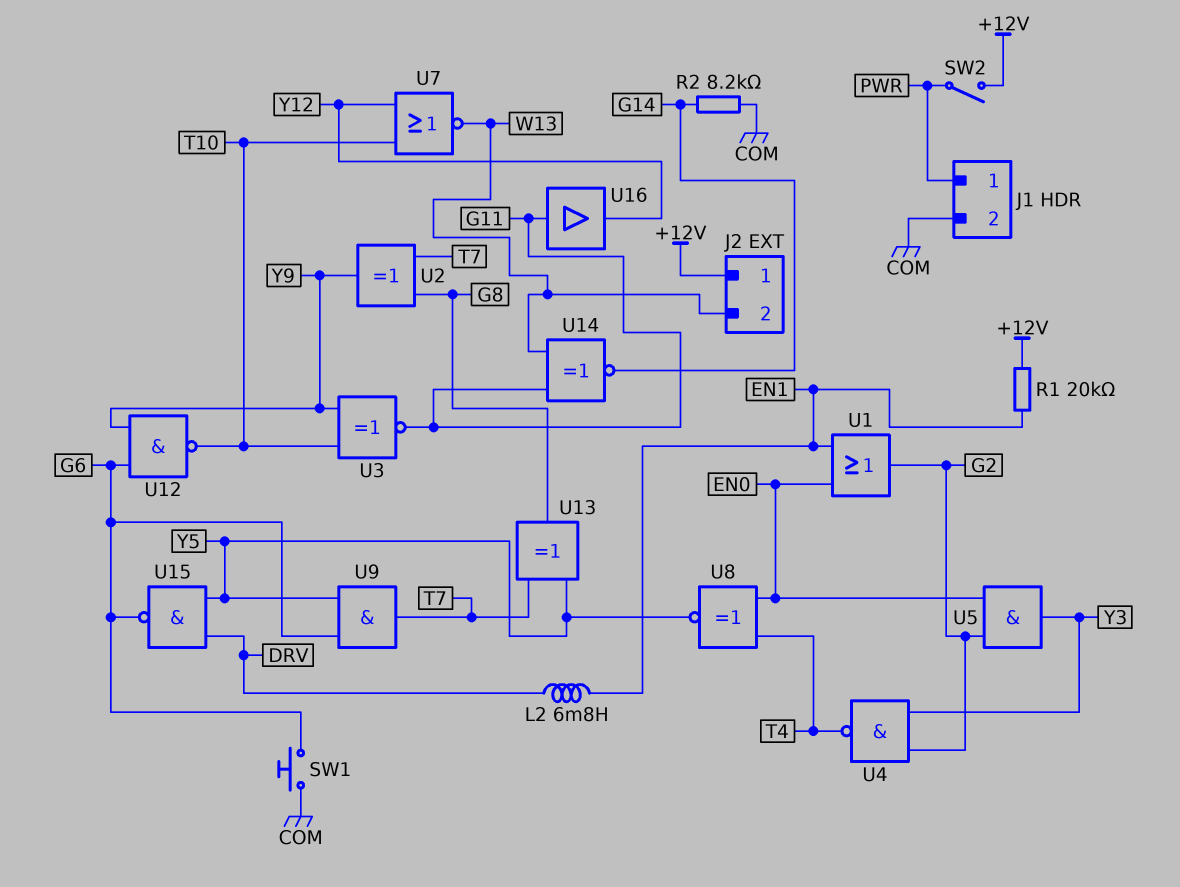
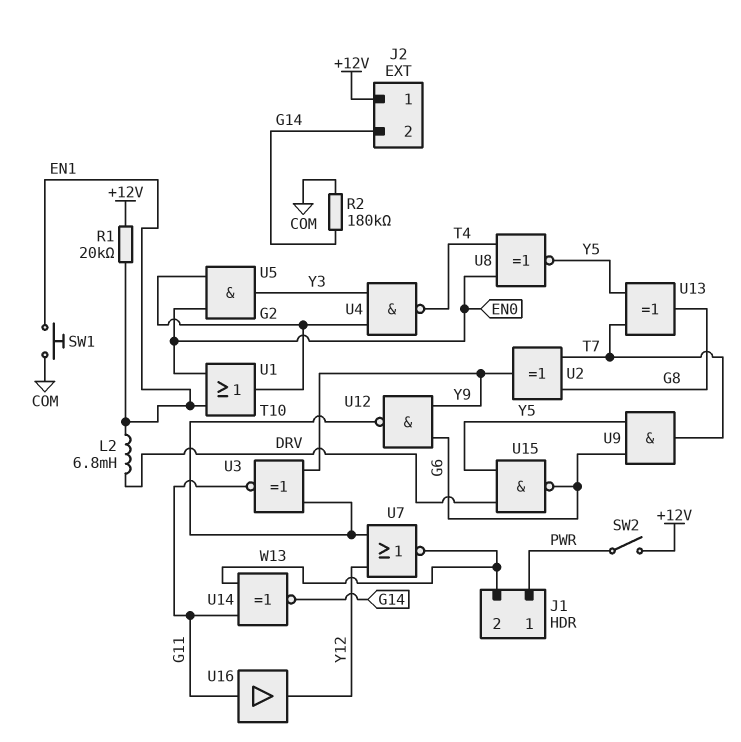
J1 pin 2: COM -> W13
J2 pin 2: W13 -> G14
R2: 8.2k (COM, G14) -> 180k (COM, G14)
SW1: button (COM, G6) -> button (COM, EN1)

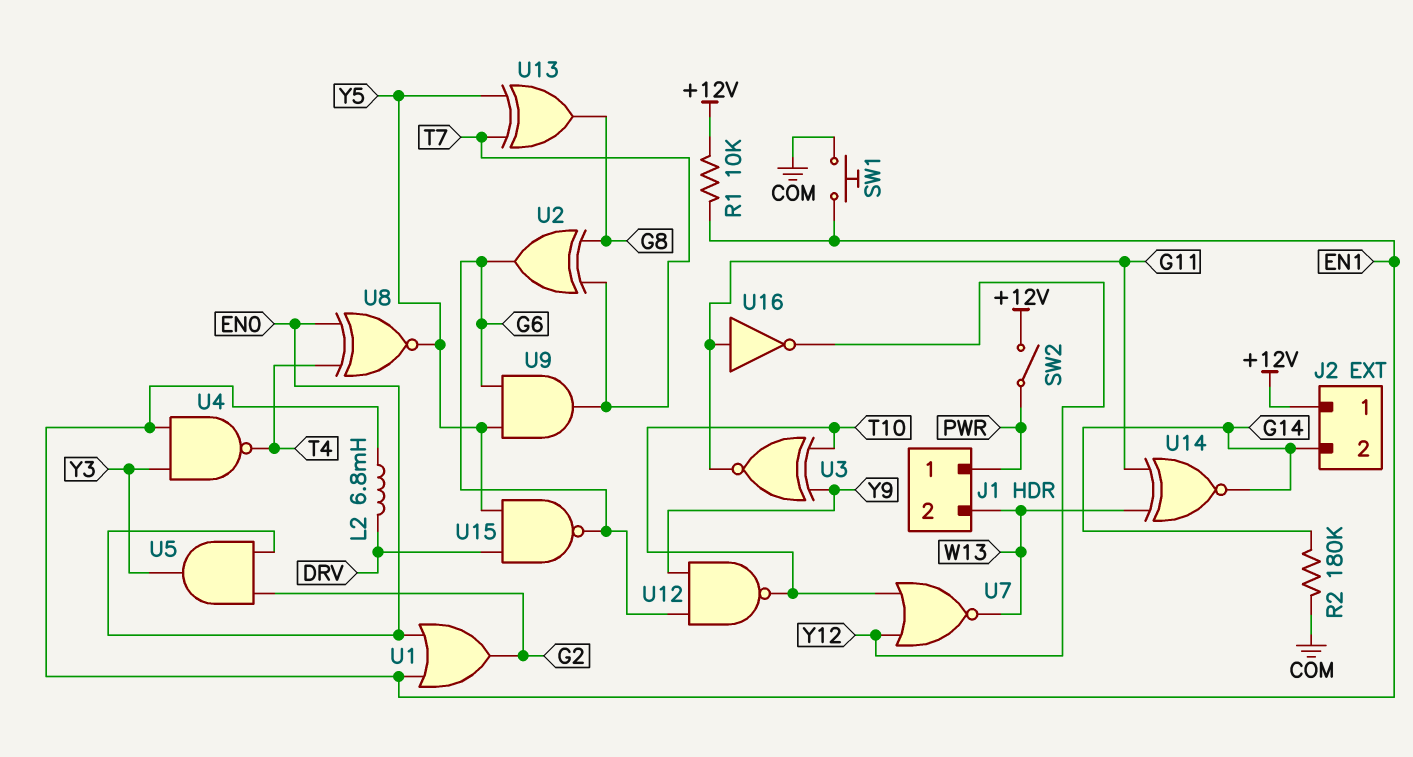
R1: 20k (+12V, EN1) -> 10k (+12V, EN1)
U2: XOR (in G8, in T7, out Y9) -> XOR (in G8, in T7, out G6)
U4: NAND (in G2, in Y3, out T4) -> NAND (in EN1, in Y3, out T4)
U16: buffer (in G11, out Y12) -> NOT (in G11, out Y12)

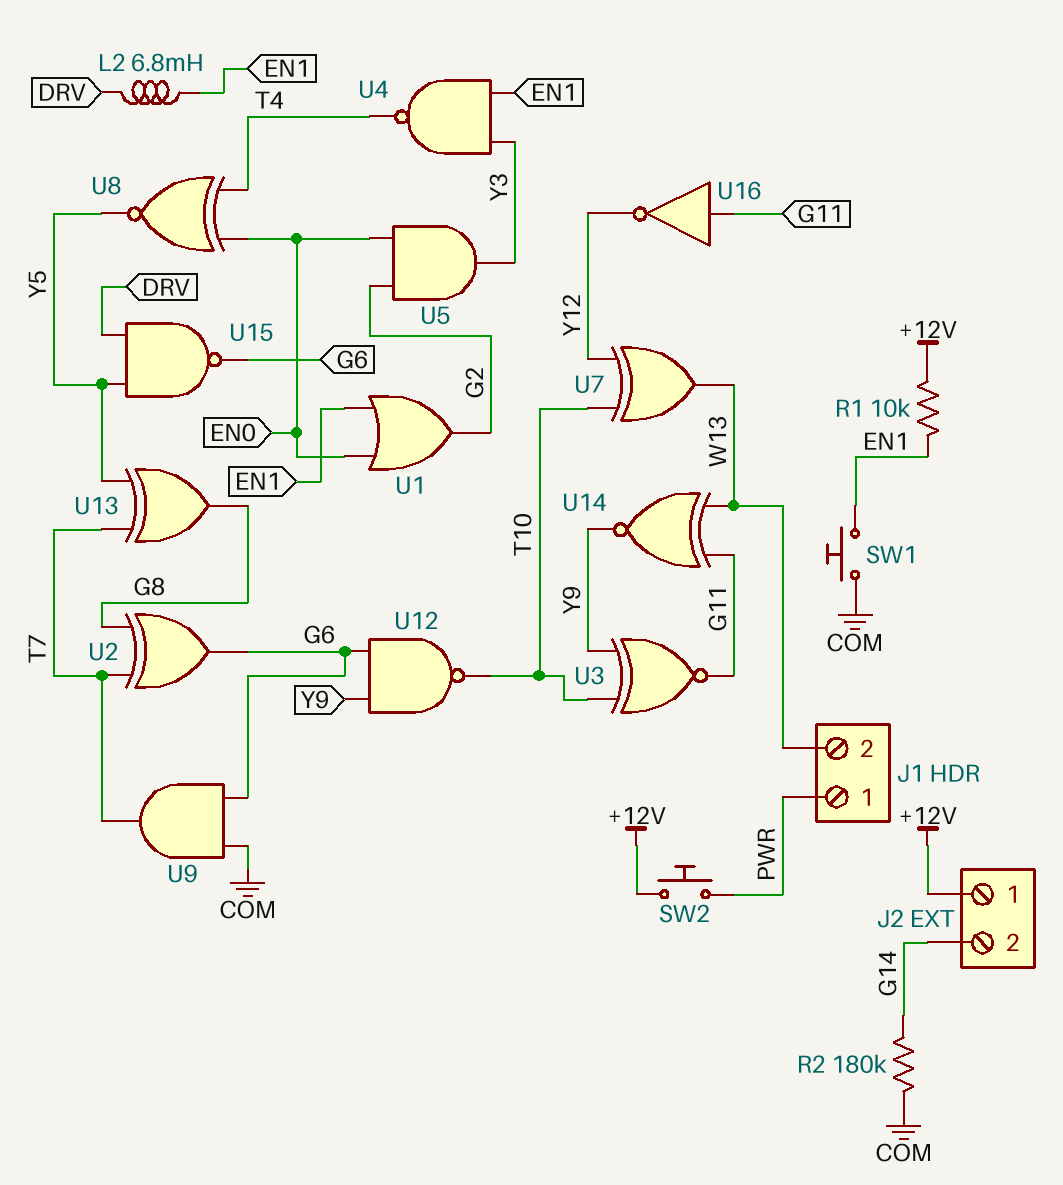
SW2: switch (+12V, PWR) -> button (+12V, PWR)
U7: NOR (in T10, in Y12, out W13) -> XOR (in T10, in Y12, out W13)
U9: AND (in G6, in Y5, out T7) -> AND (in COM, in G6, out T7)
U14: XNOR (in G11, in W13, out G14) -> XNOR (in G11, in W13, out Y9)

